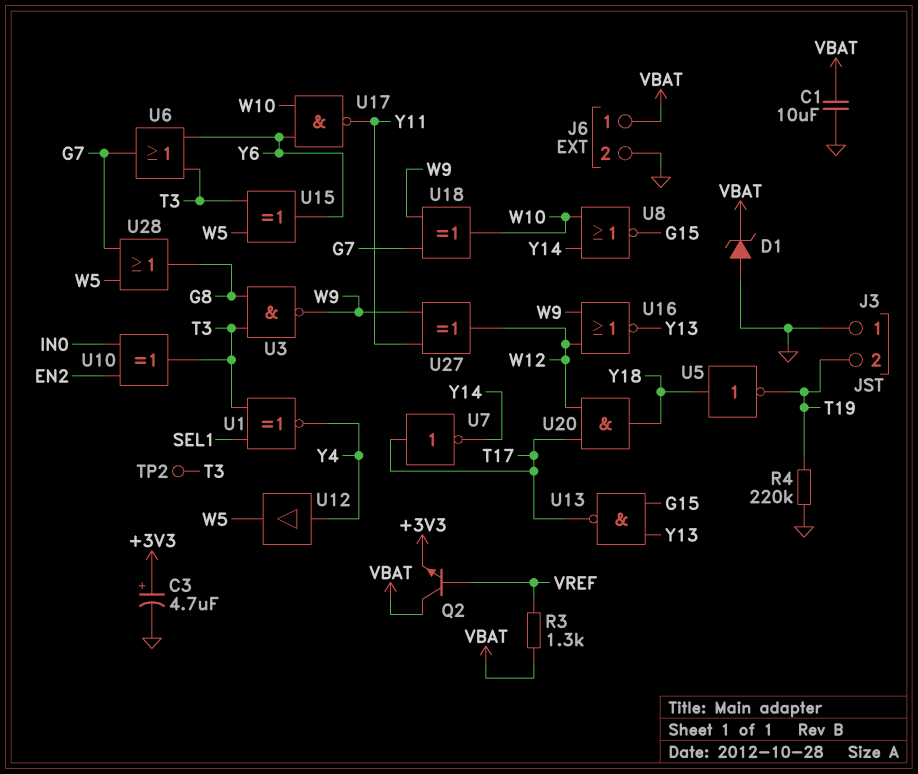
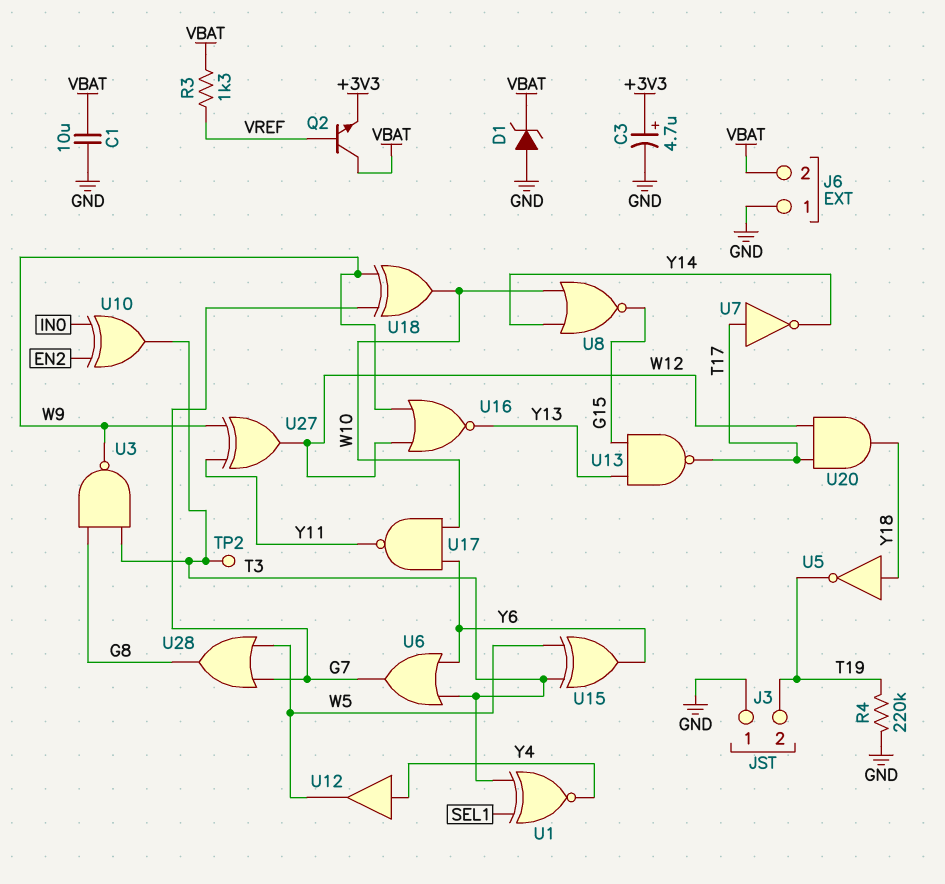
J6 pin 1: VBAT -> GND
J6 pin 2: GND -> VBAT

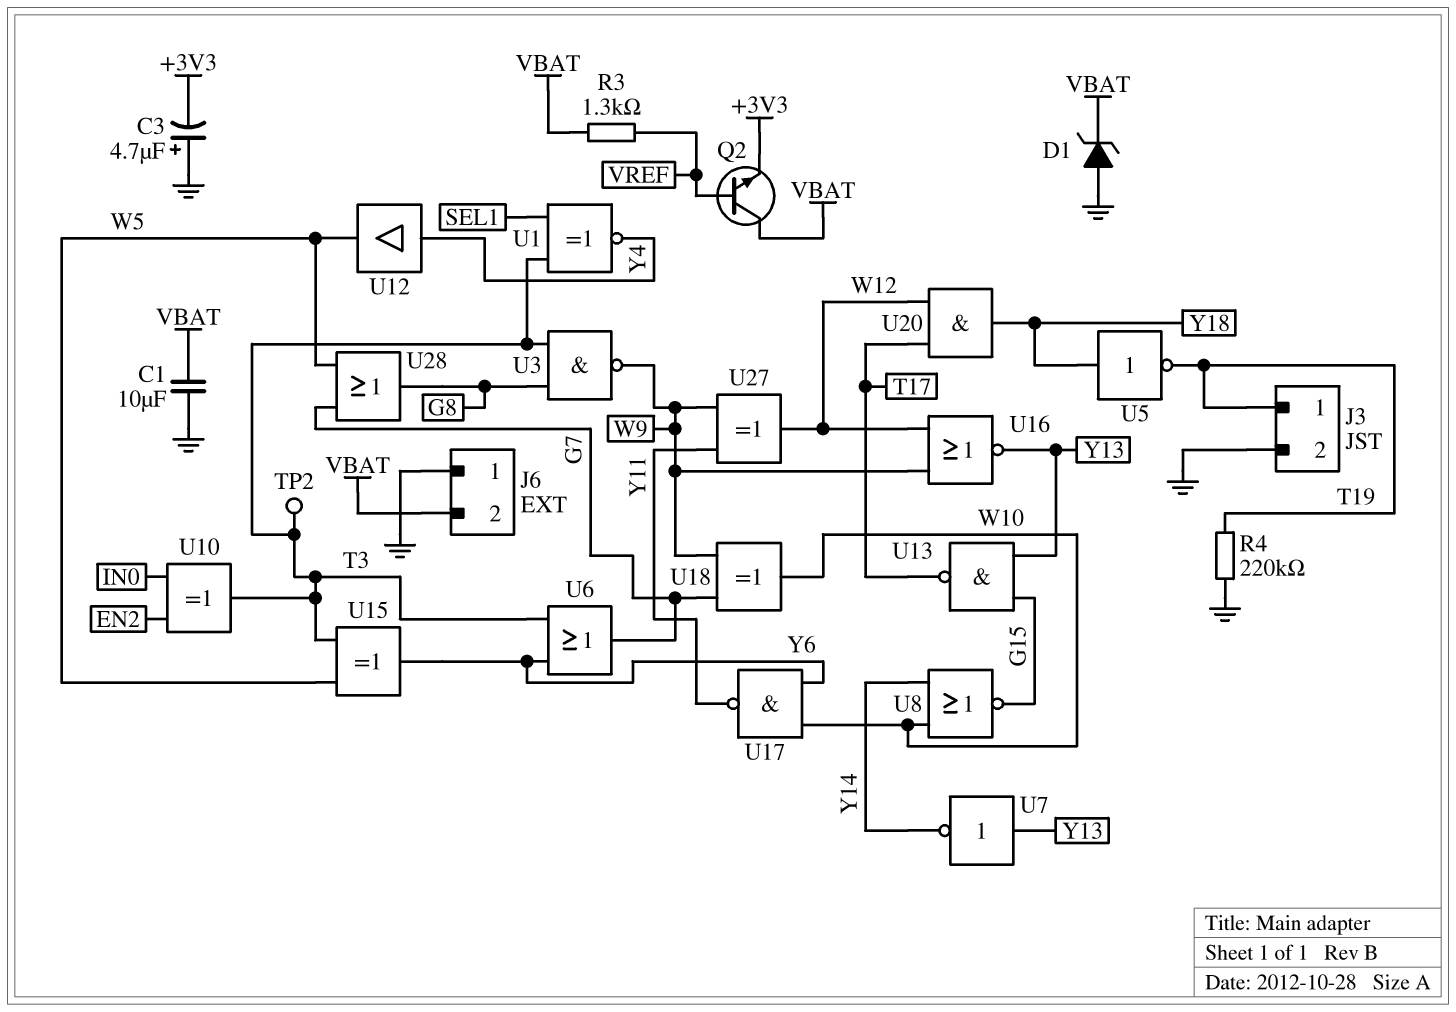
C3: 4.7uF (plus +3V3, minus GND) -> 4.7uF (plus GND, minus +3V3)
J3 pin 1: GND -> T19
J3 pin 2: T19 -> GND
U7: NOT (in T17, out Y14) -> NOT (in Y13, out Y14)

